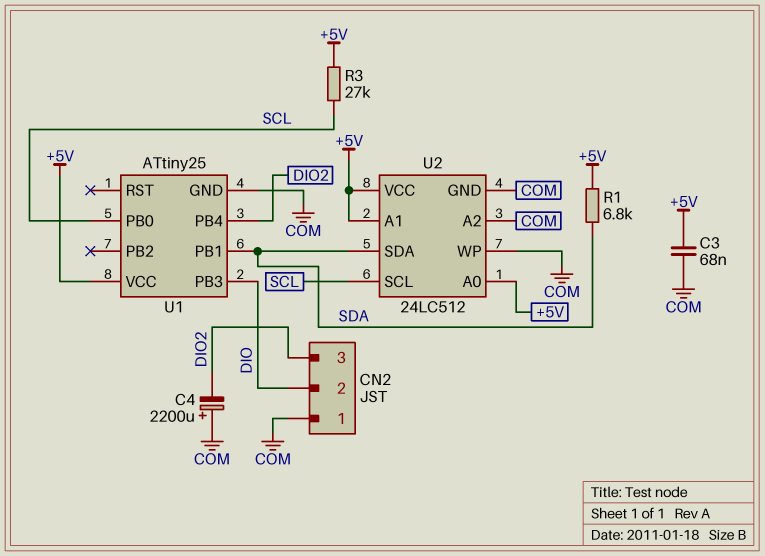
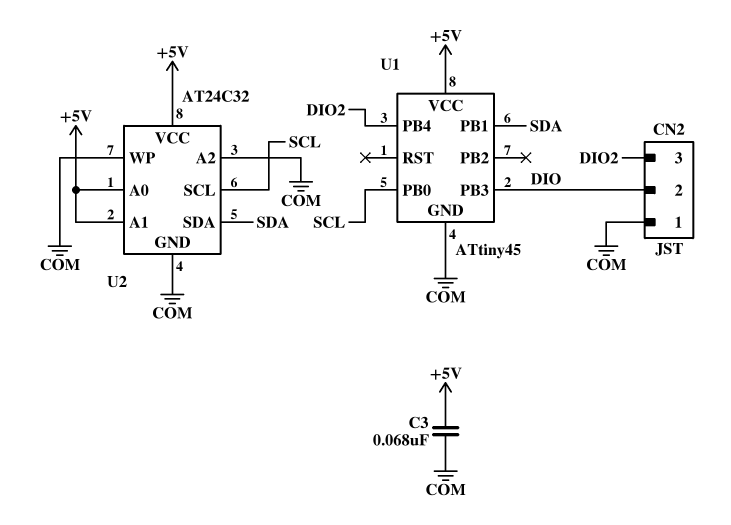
C4: 2200uF (plus COM, minus DIO2) -> none
R1: 6.8k (+5V, SDA) -> none
R3: 27k (+5V, SCL) -> none
U1: ATtiny25 -> ATtiny45
U2: 24LC512 -> AT24C32

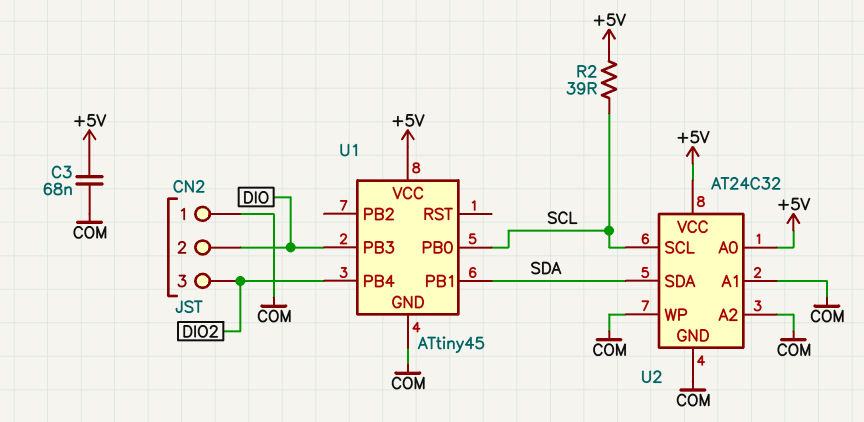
R2: none -> 39 (+5V, SCL)
U2 pin A1: +5V -> COM

